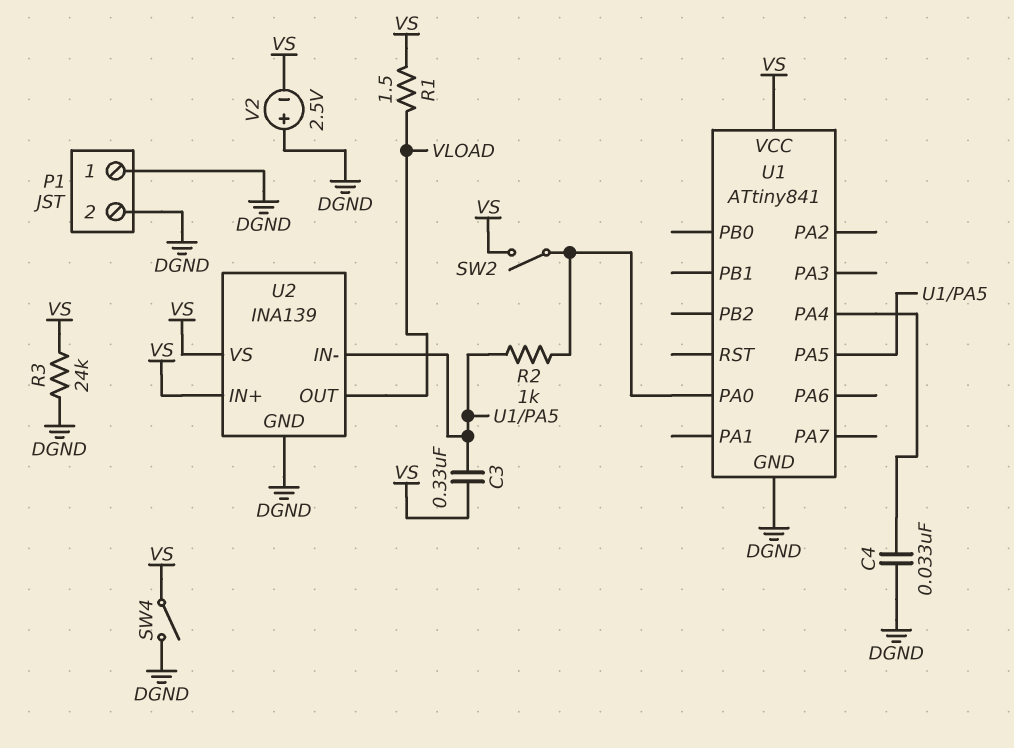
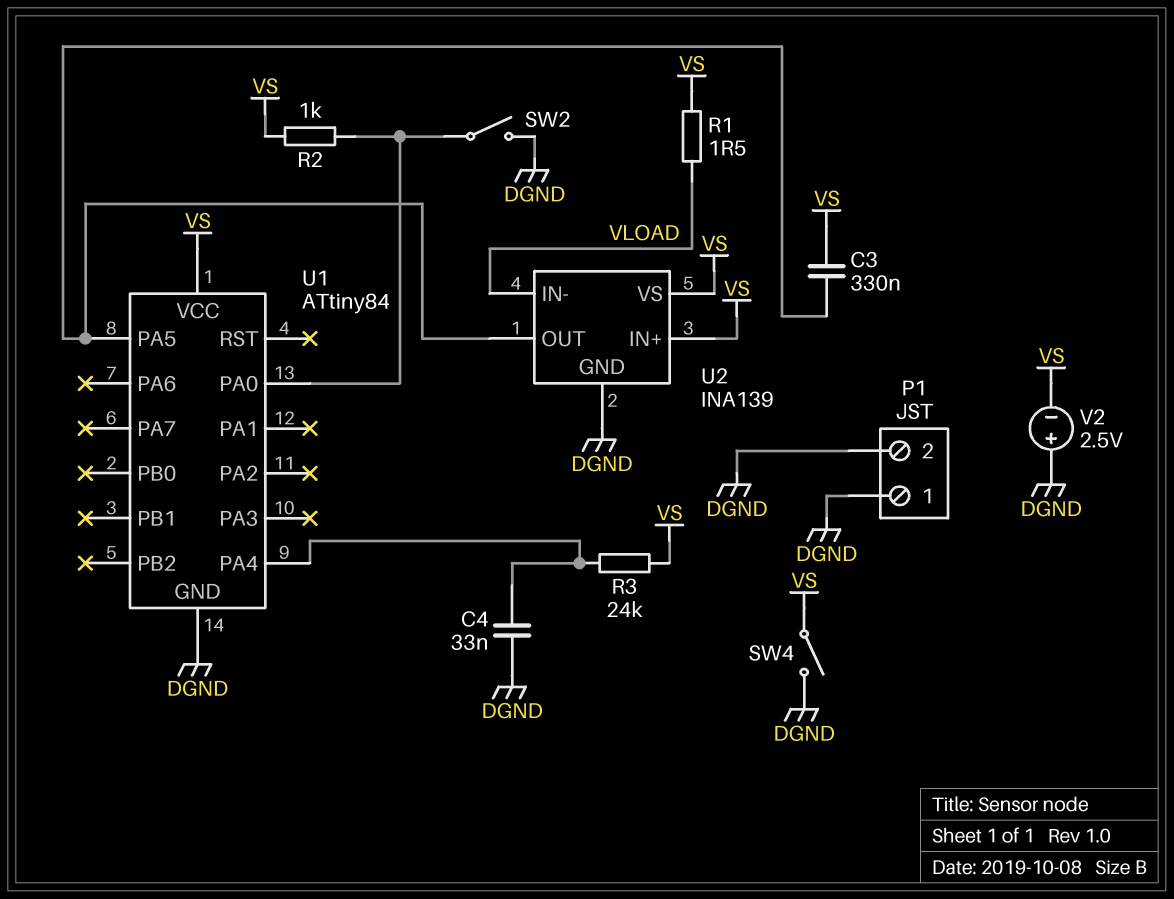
R2: 1k (U1/PA0, U1/PA5) -> 1k (U1/PA0, VS)
R3: 24k (DGND, VS) -> 24k (U1/PA4, VS)
SW2: switch (U1/PA0, VS) -> switch (DGND, U1/PA0)
U1: ATtiny841 -> ATtiny84
U2 pin IN-: U1/PA5 -> VLOAD
U2 pin OUT: VLOAD -> U1/PA5

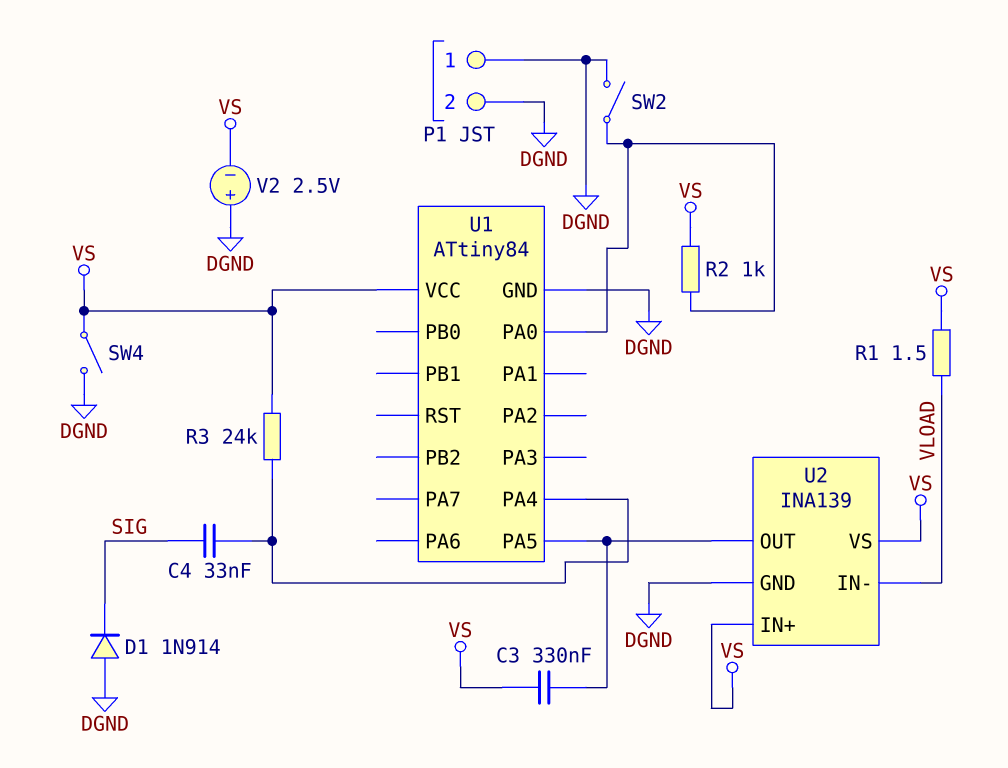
C4: 33nF (DGND, U1/PA4) -> 33nF (SIG, U1/PA4)
D1: none -> diode 1N914 (A DGND, K SIG)

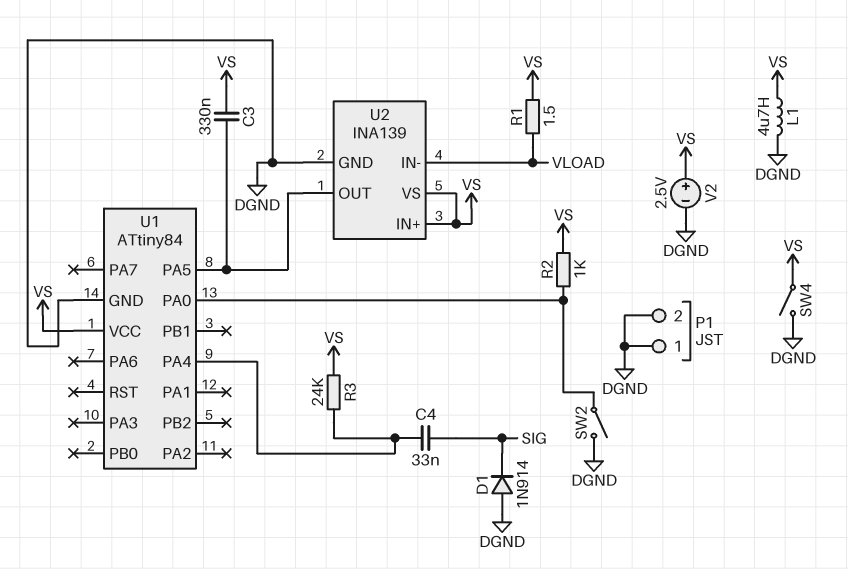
L1: none -> 4.7uH (DGND, VS)
V2: 2.5V (plus DGND, minus VS) -> 2.5V (plus VS, minus DGND)

